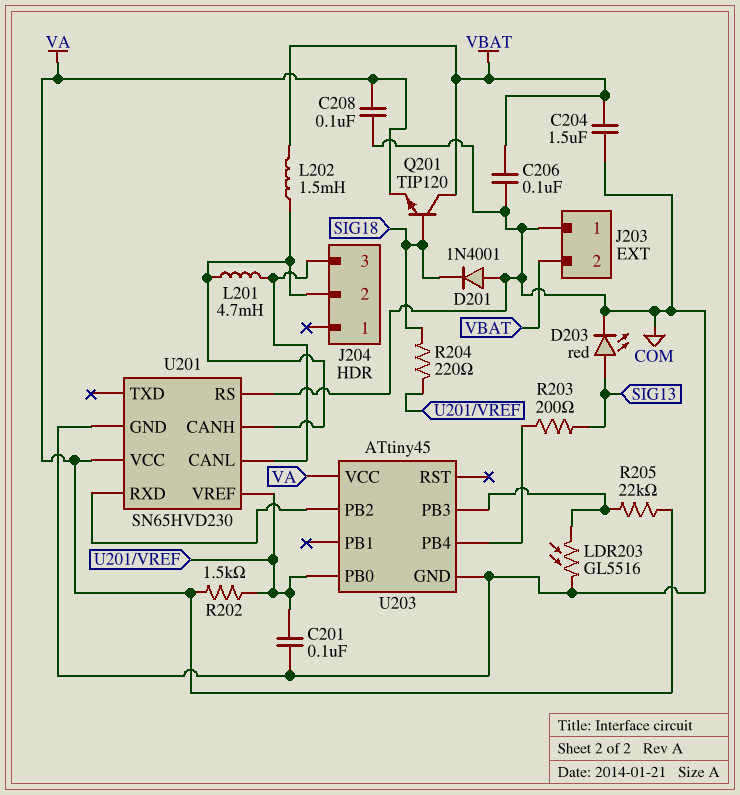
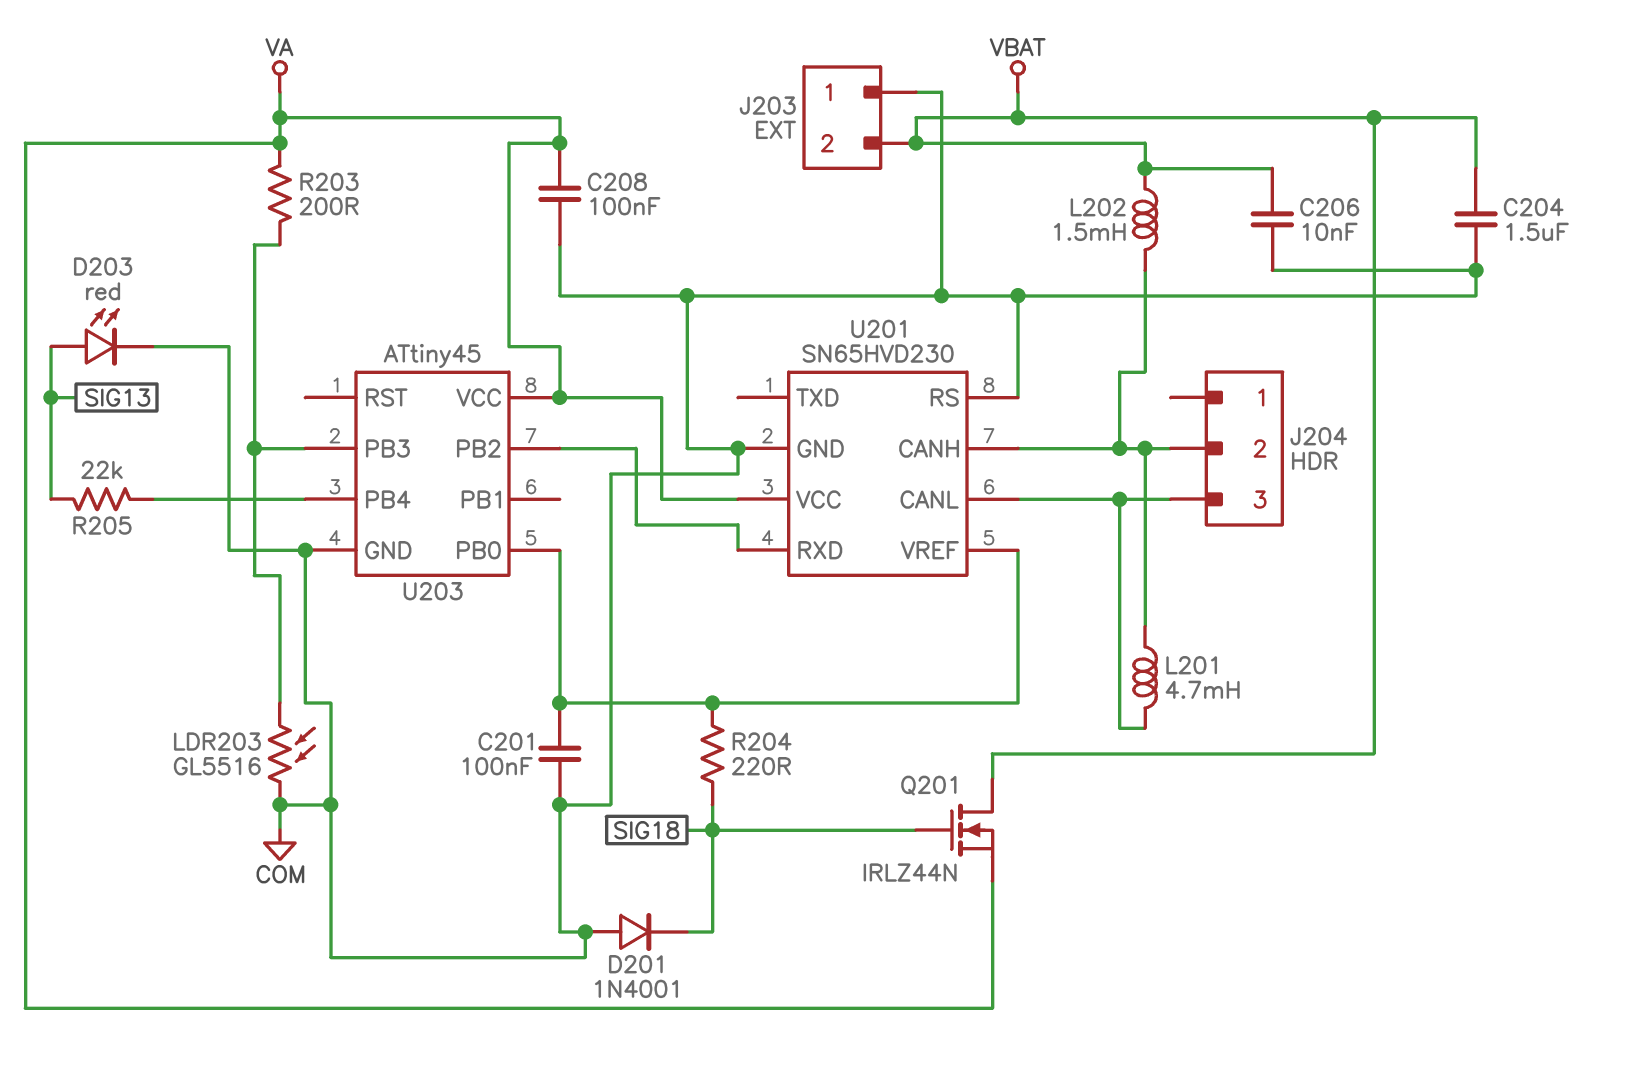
C206: 100nF (COM, VBAT) -> 10nF (COM, VBAT)
Q201: NPN TIP120 (B SIG18, C VBAT, E VA) -> NMOS IRLZ44N (G SIG18, D VBAT, S VA)
R202: 1.5k (U201/VREF, VA) -> none
R203: 200 (SIG13, U203/PB4) -> 200 (U203/PB3, VA)
R205: 22k (U203/PB3, VA) -> 22k (SIG13, U203/PB4)

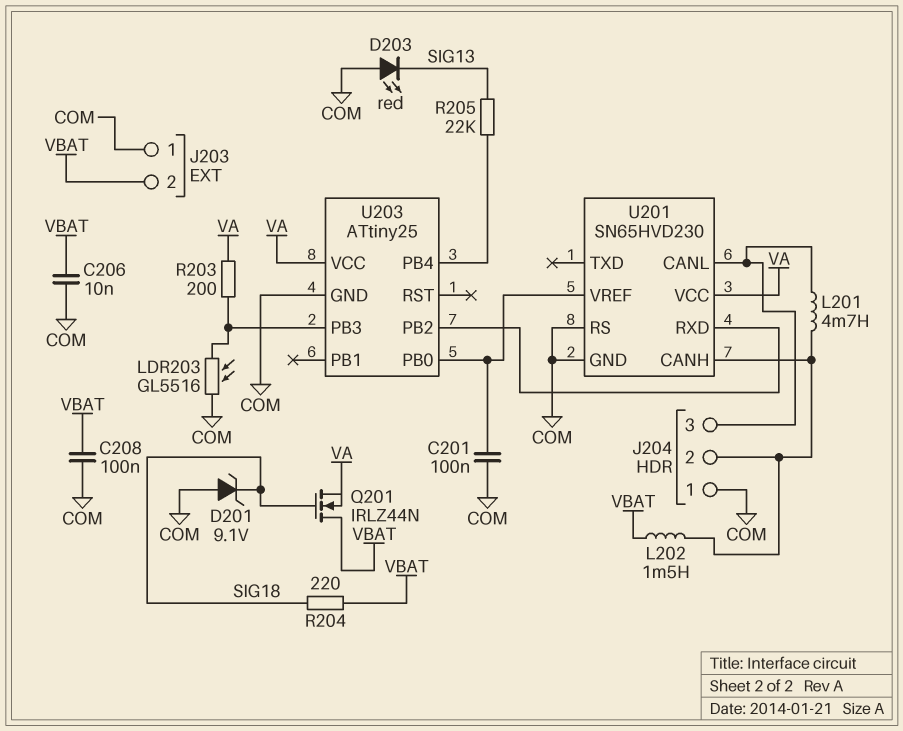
C204: 1.5uF (COM, VBAT) -> none
C208: 100nF (COM, VA) -> 100nF (COM, VBAT)
D201: diode 1N4001 (A COM, K SIG18) -> zener 9.1V (A COM, K SIG18)
D203: LED red (A SIG13, K COM) -> LED red (A COM, K SIG13)
J204 pin 1: none -> COM
R204: 220 (SIG18, U201/VREF) -> 220 (SIG18, VBAT)
U203: ATtiny45 -> ATtiny25

